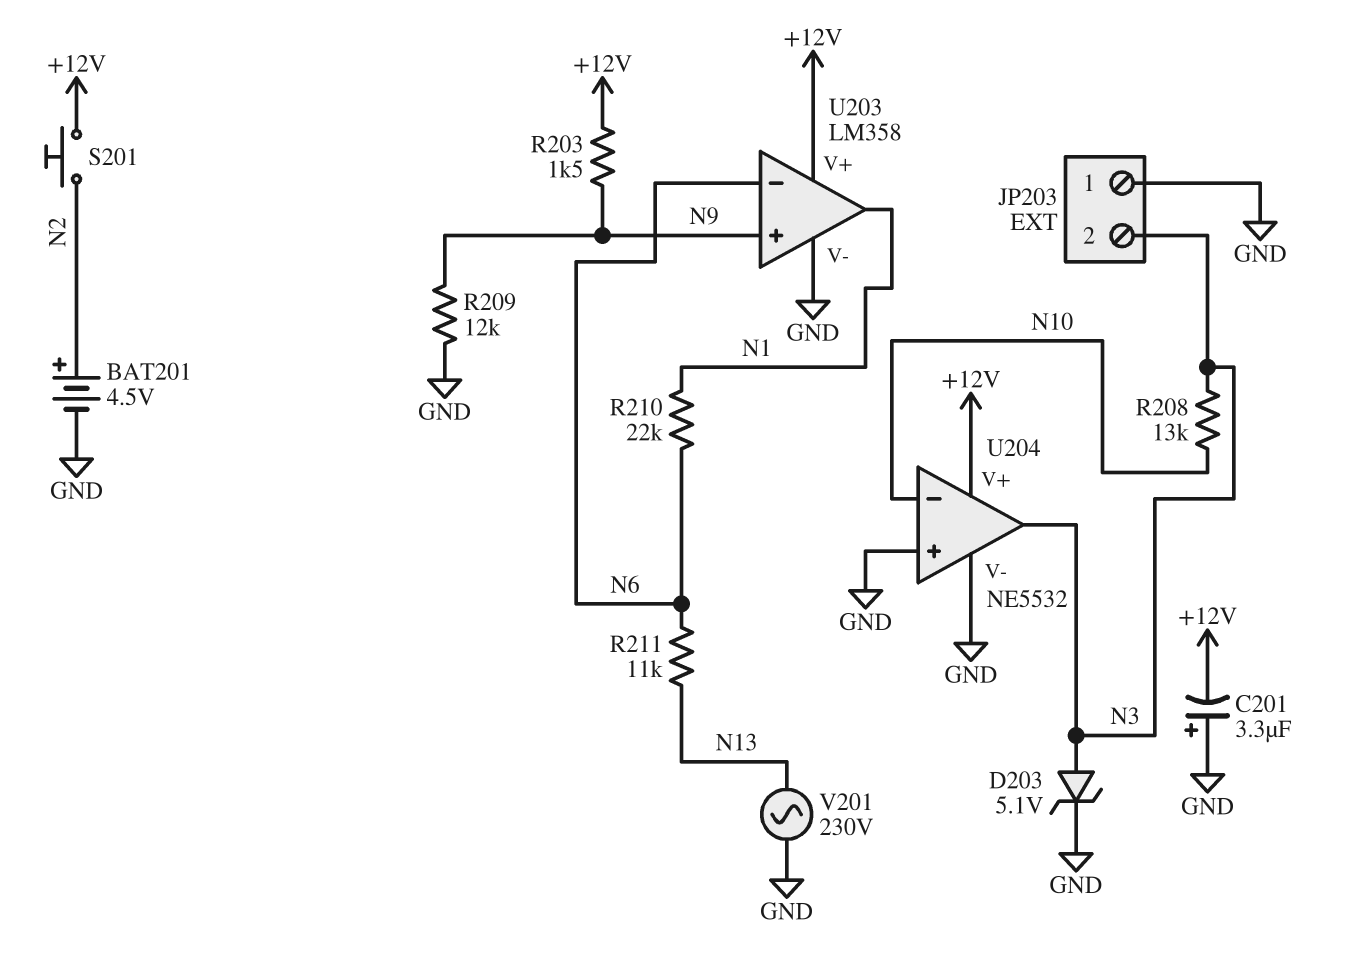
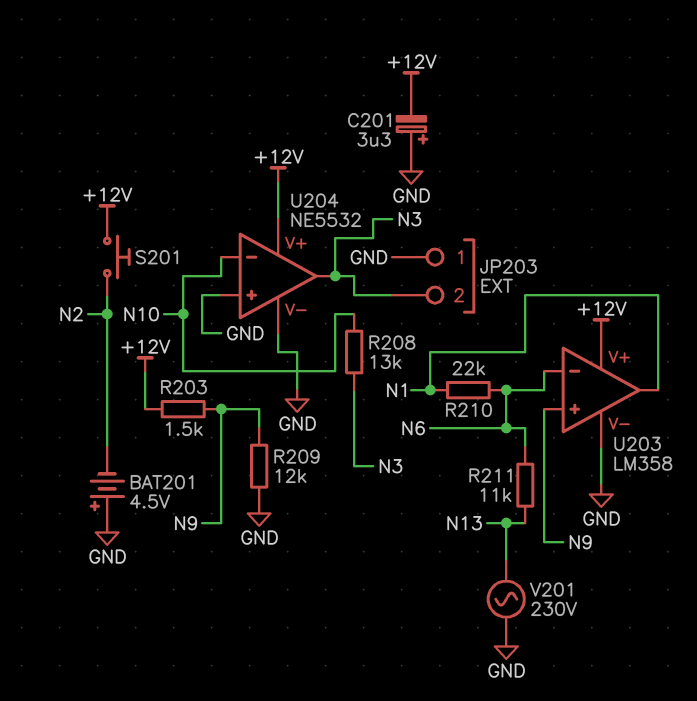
BAT201: 4.5V (plus N2, minus GND) -> 4.5V (plus GND, minus N2)
D203: zener 5.1V (A N3, K GND) -> none

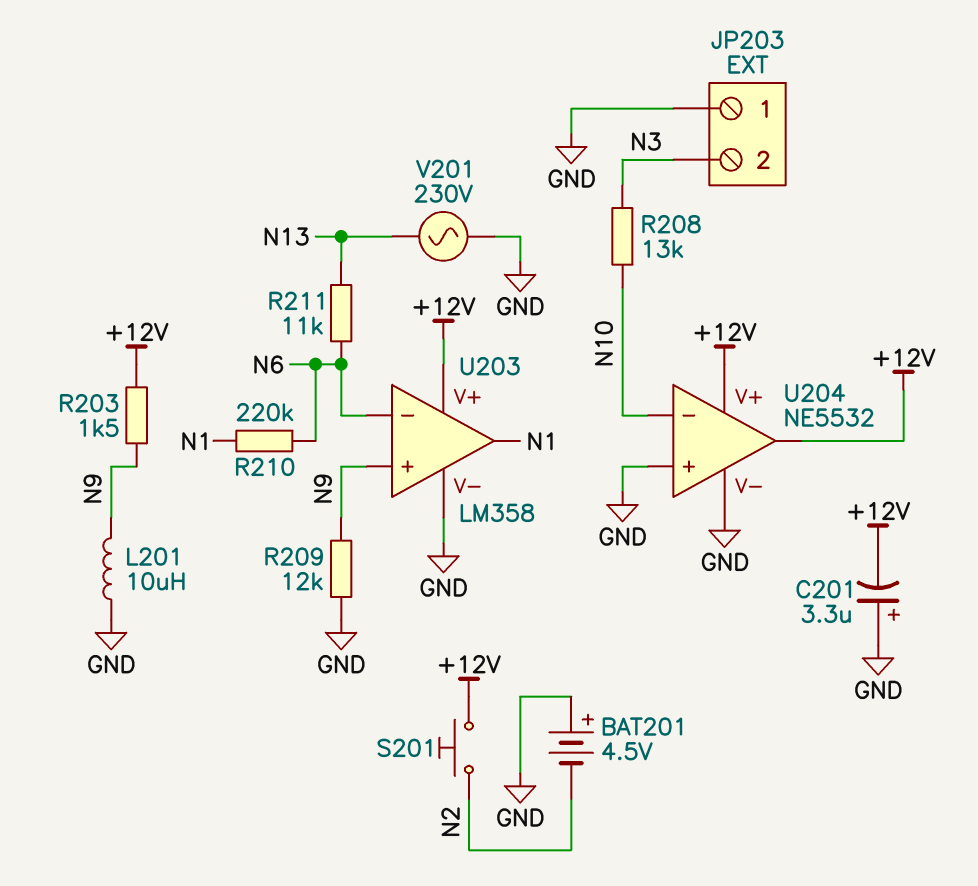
L201: none -> 10uH (GND, N9)
R210: 22k (N1, N6) -> 220k (N1, N6)
U204 pin out: N3 -> +12V

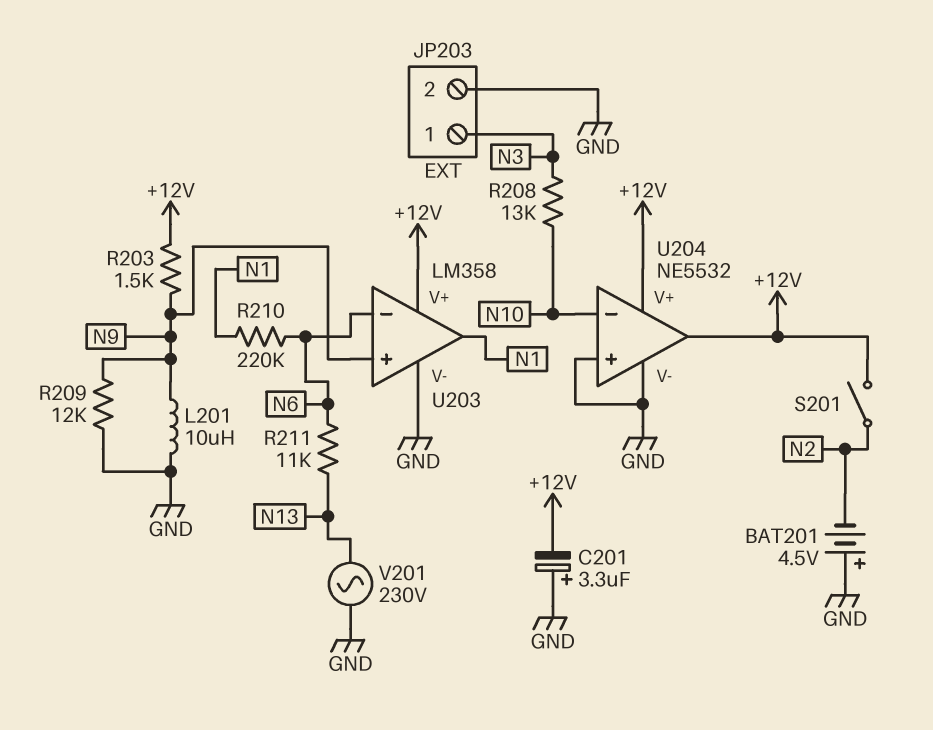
JP203 pin 1: GND -> N3
JP203 pin 2: N3 -> GND
S201: button (+12V, N2) -> switch (+12V, N2)

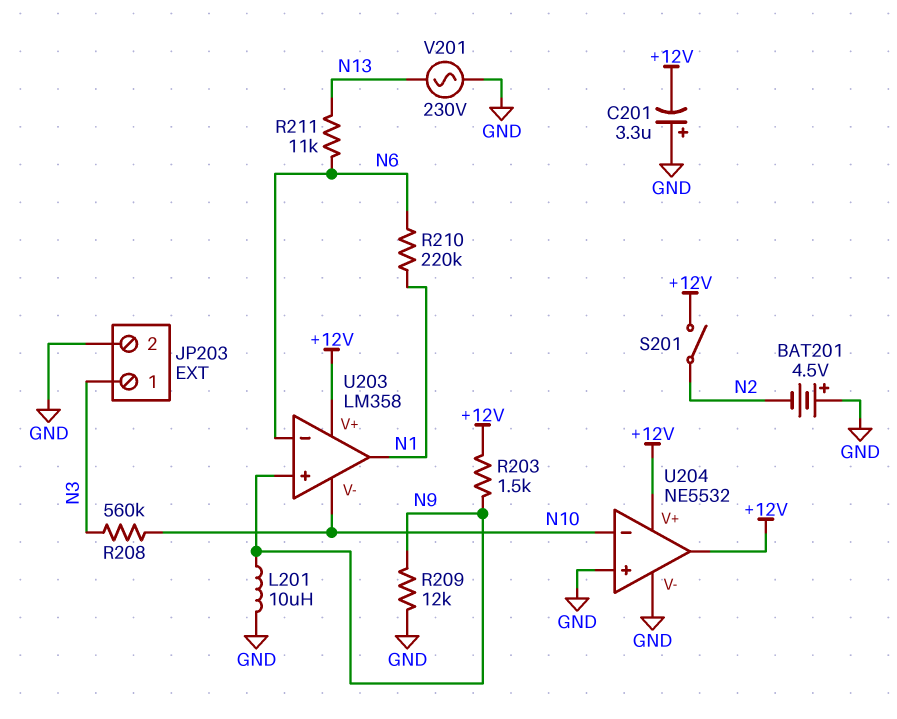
R208: 13k (N3, N10) -> 560k (N3, N10)
U203 pin V-: GND -> N10

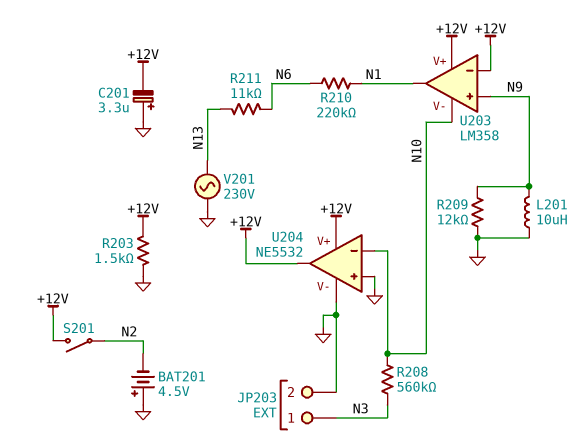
R203: 1.5k (+12V, N9) -> 1.5k (+12V, GND)
U203 pin in-: N6 -> +12V

